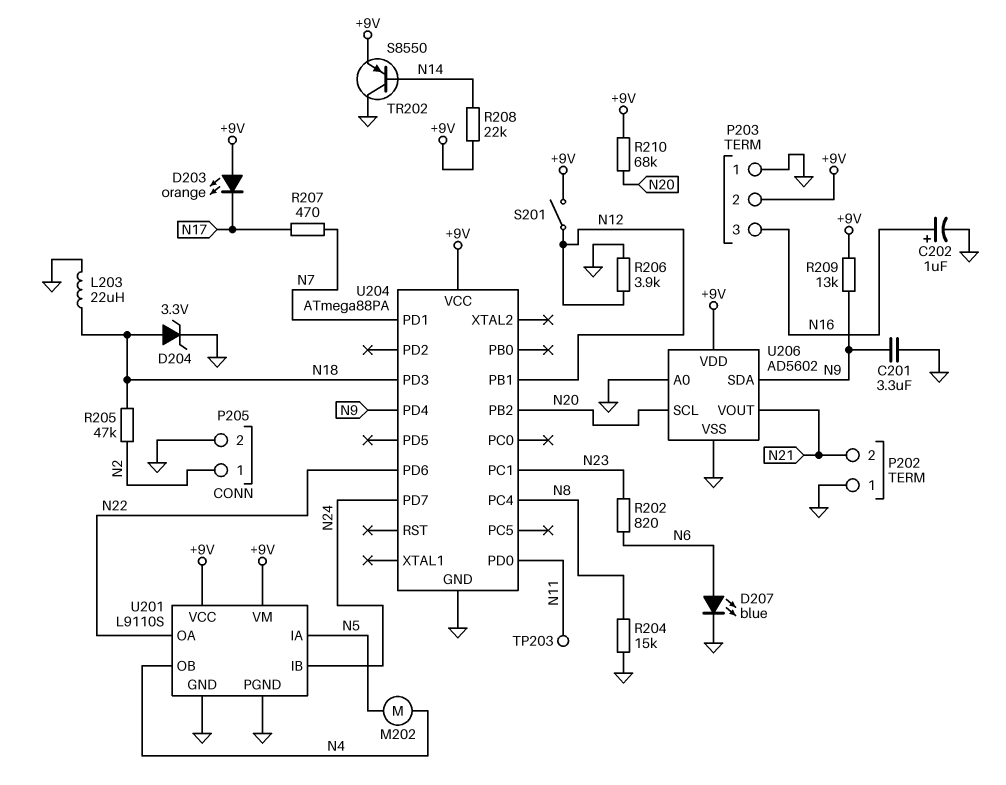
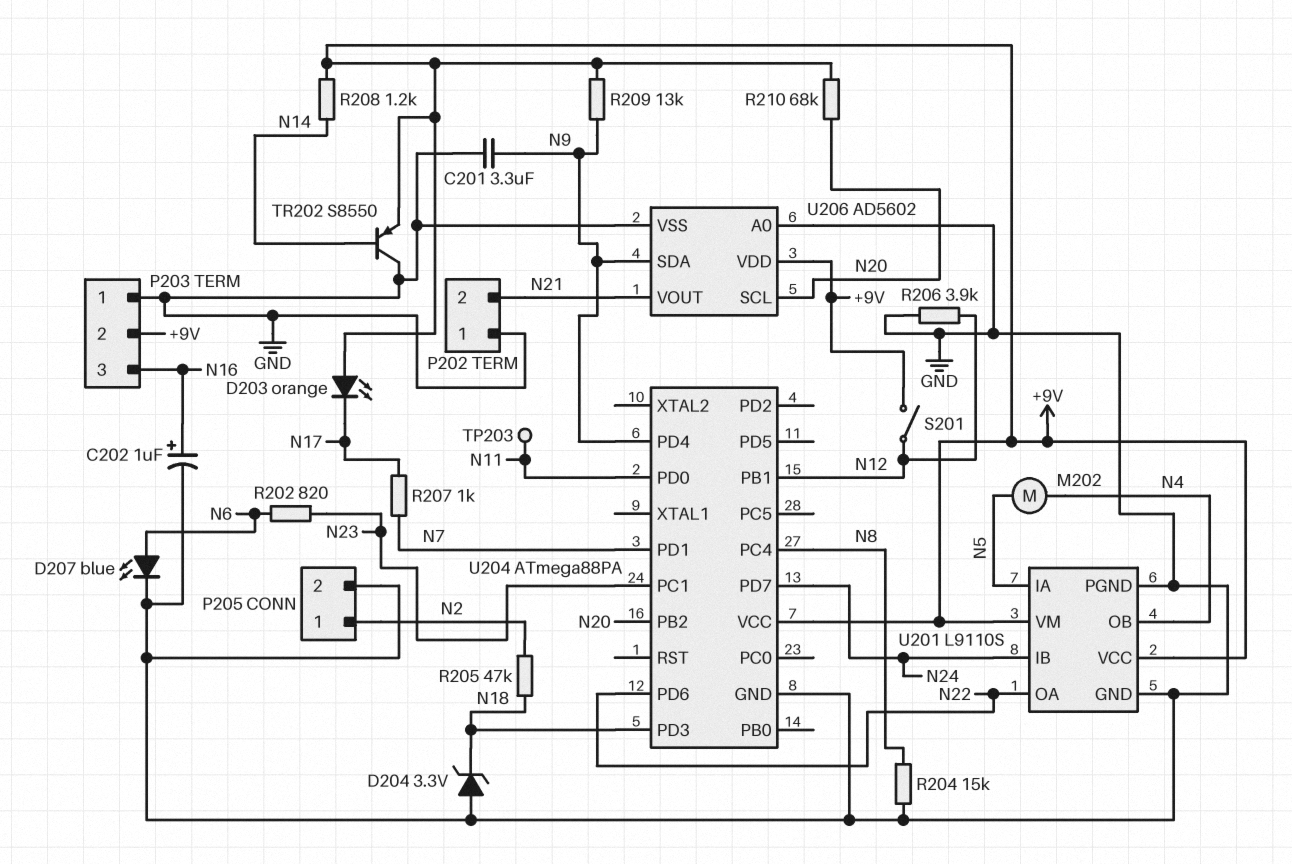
D204: zener 3.3V (A N18, K GND) -> zener 3.3V (A GND, K N18)
L203: 22uH (GND, N18) -> none
R207: 470 (N7, N17) -> 1k (N7, N17)
R208: 22k (+9V, N14) -> 1.2k (+9V, N14)

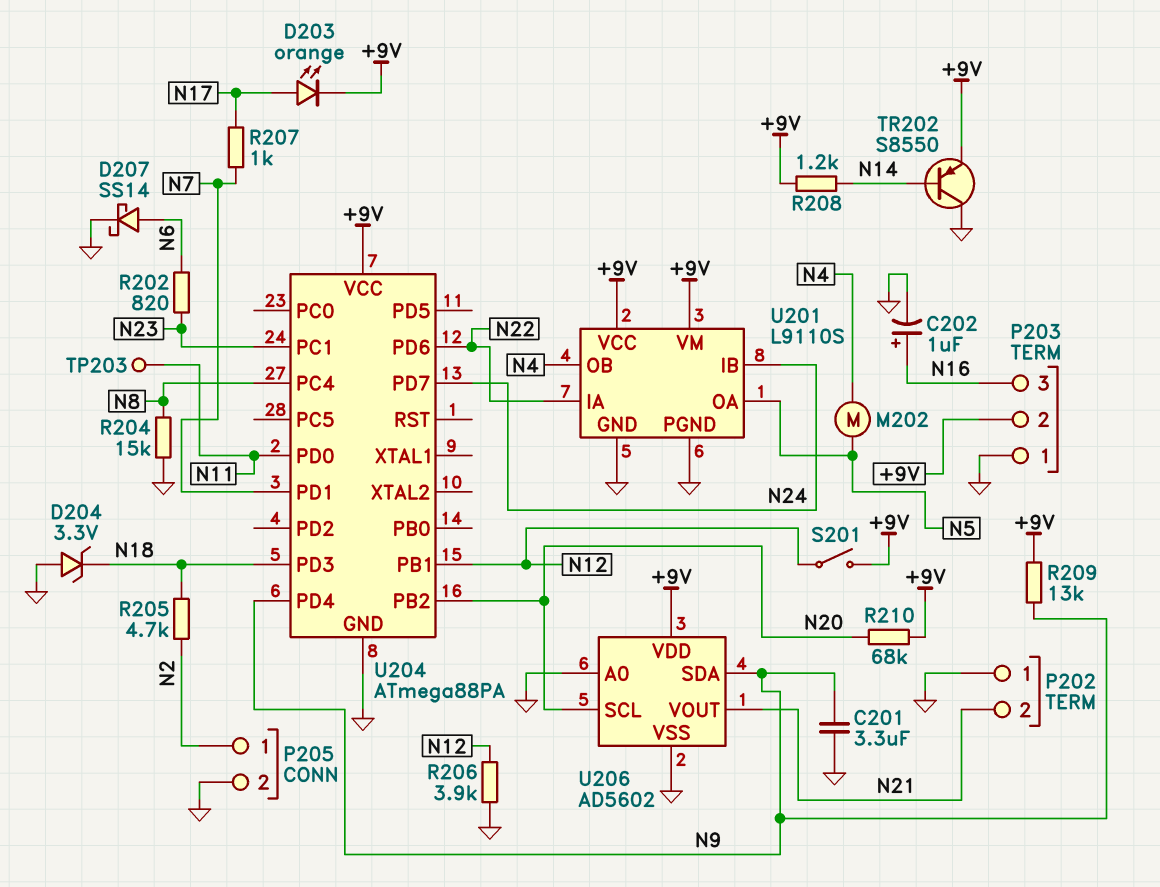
D203: LED orange (A +9V, K N17) -> LED orange (A N17, K +9V)
D207: LED blue (A N6, K GND) -> schottky SS14 (A N6, K GND)
R205: 47k (N2, N18) -> 4.7k (N2, N18)
U201 pin IA: N5 -> N22
U201 pin OA: N22 -> N5

